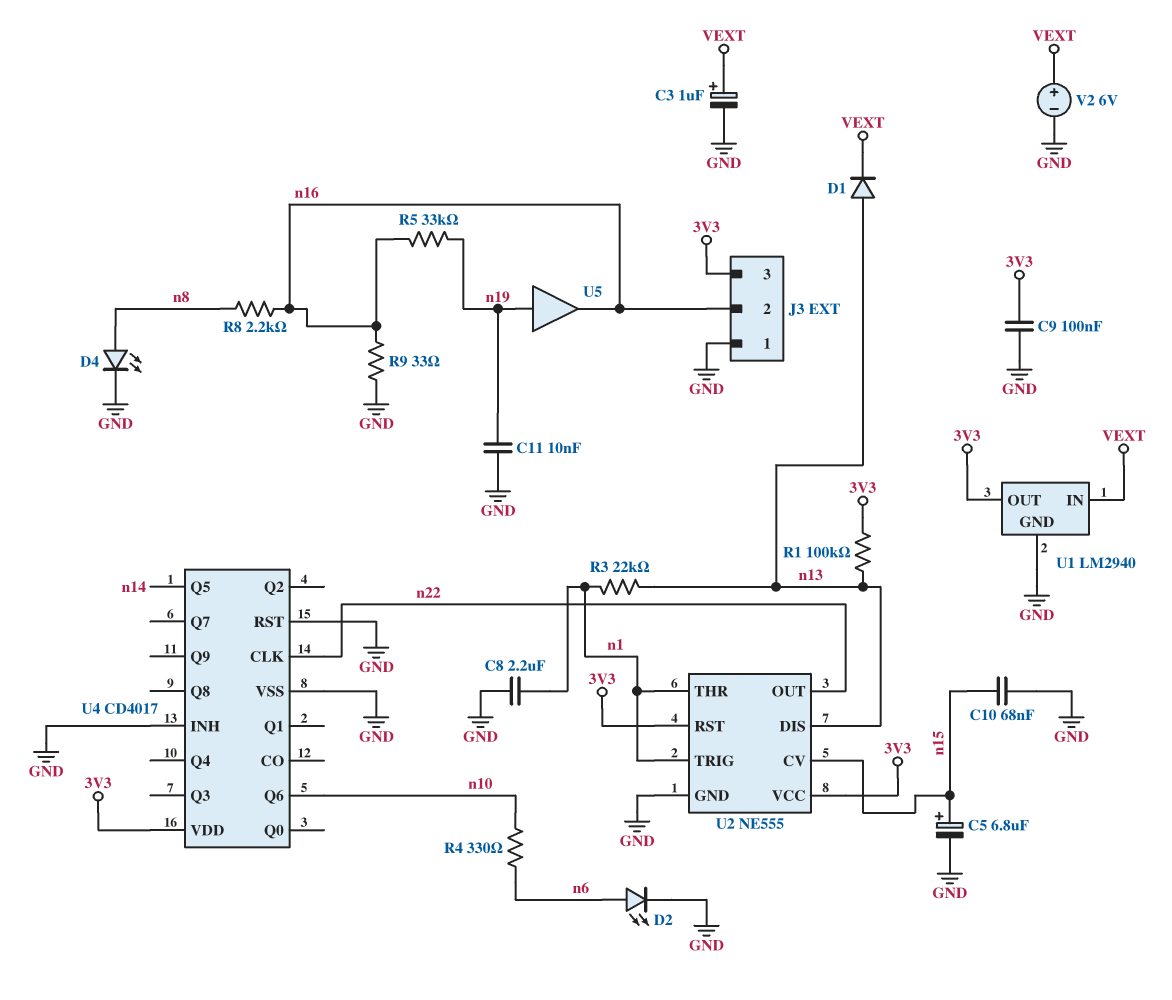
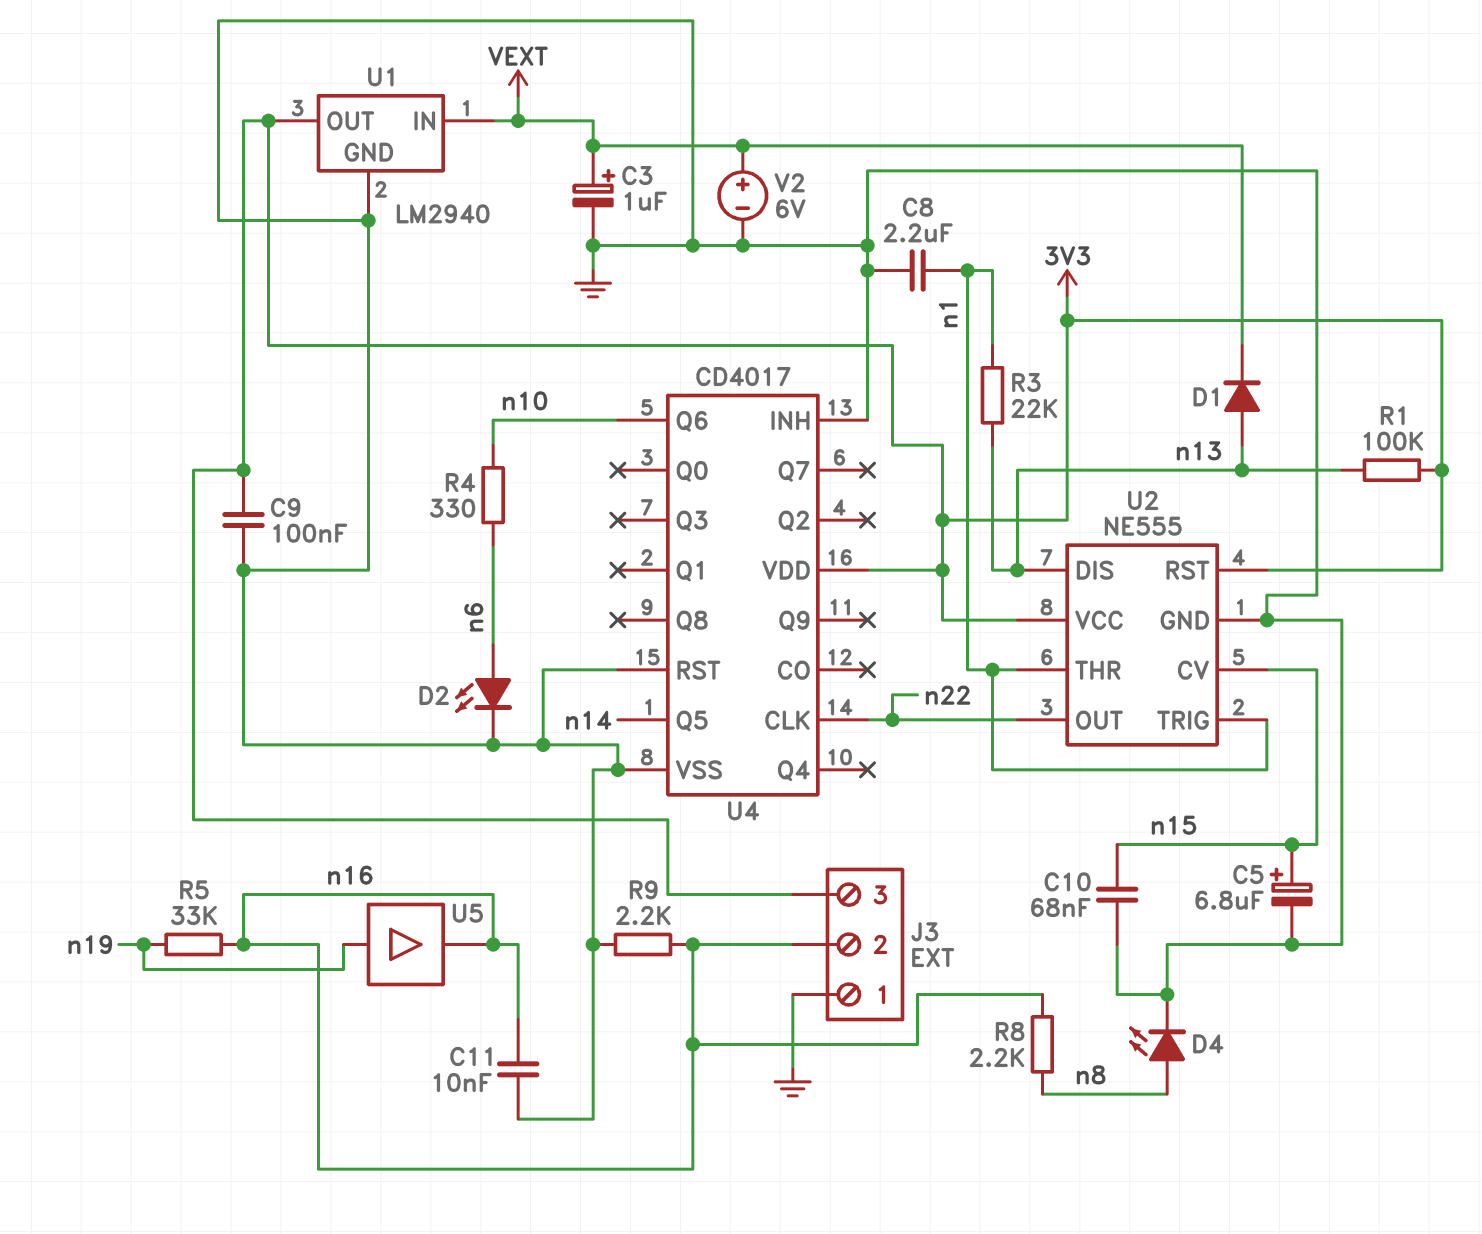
C11: 10nF (GND, n19) -> 10nF (GND, n16)
R9: 33 (GND, n16) -> 2.2k (GND, n16)

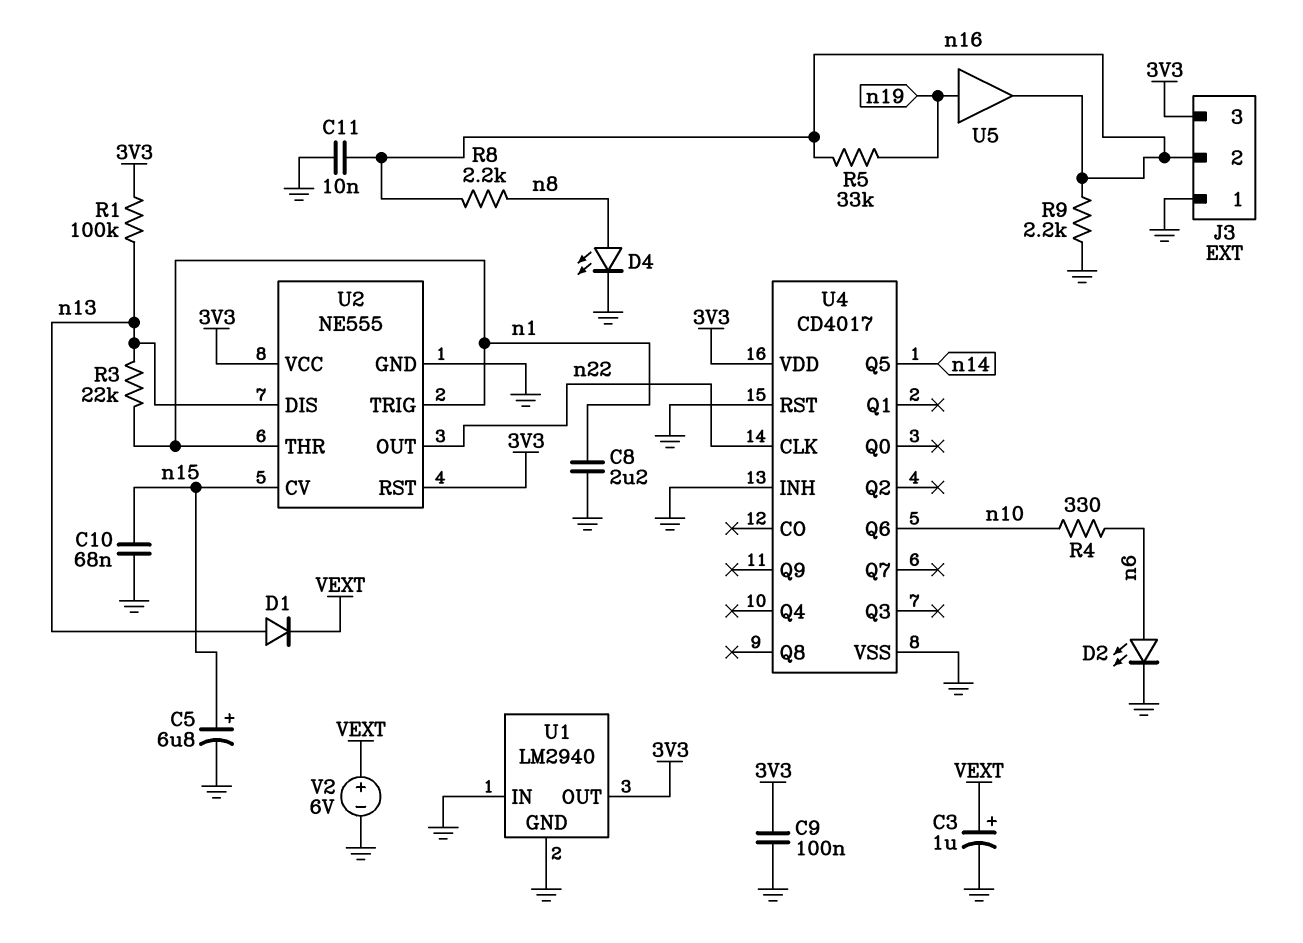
U1 pin IN: VEXT -> GND

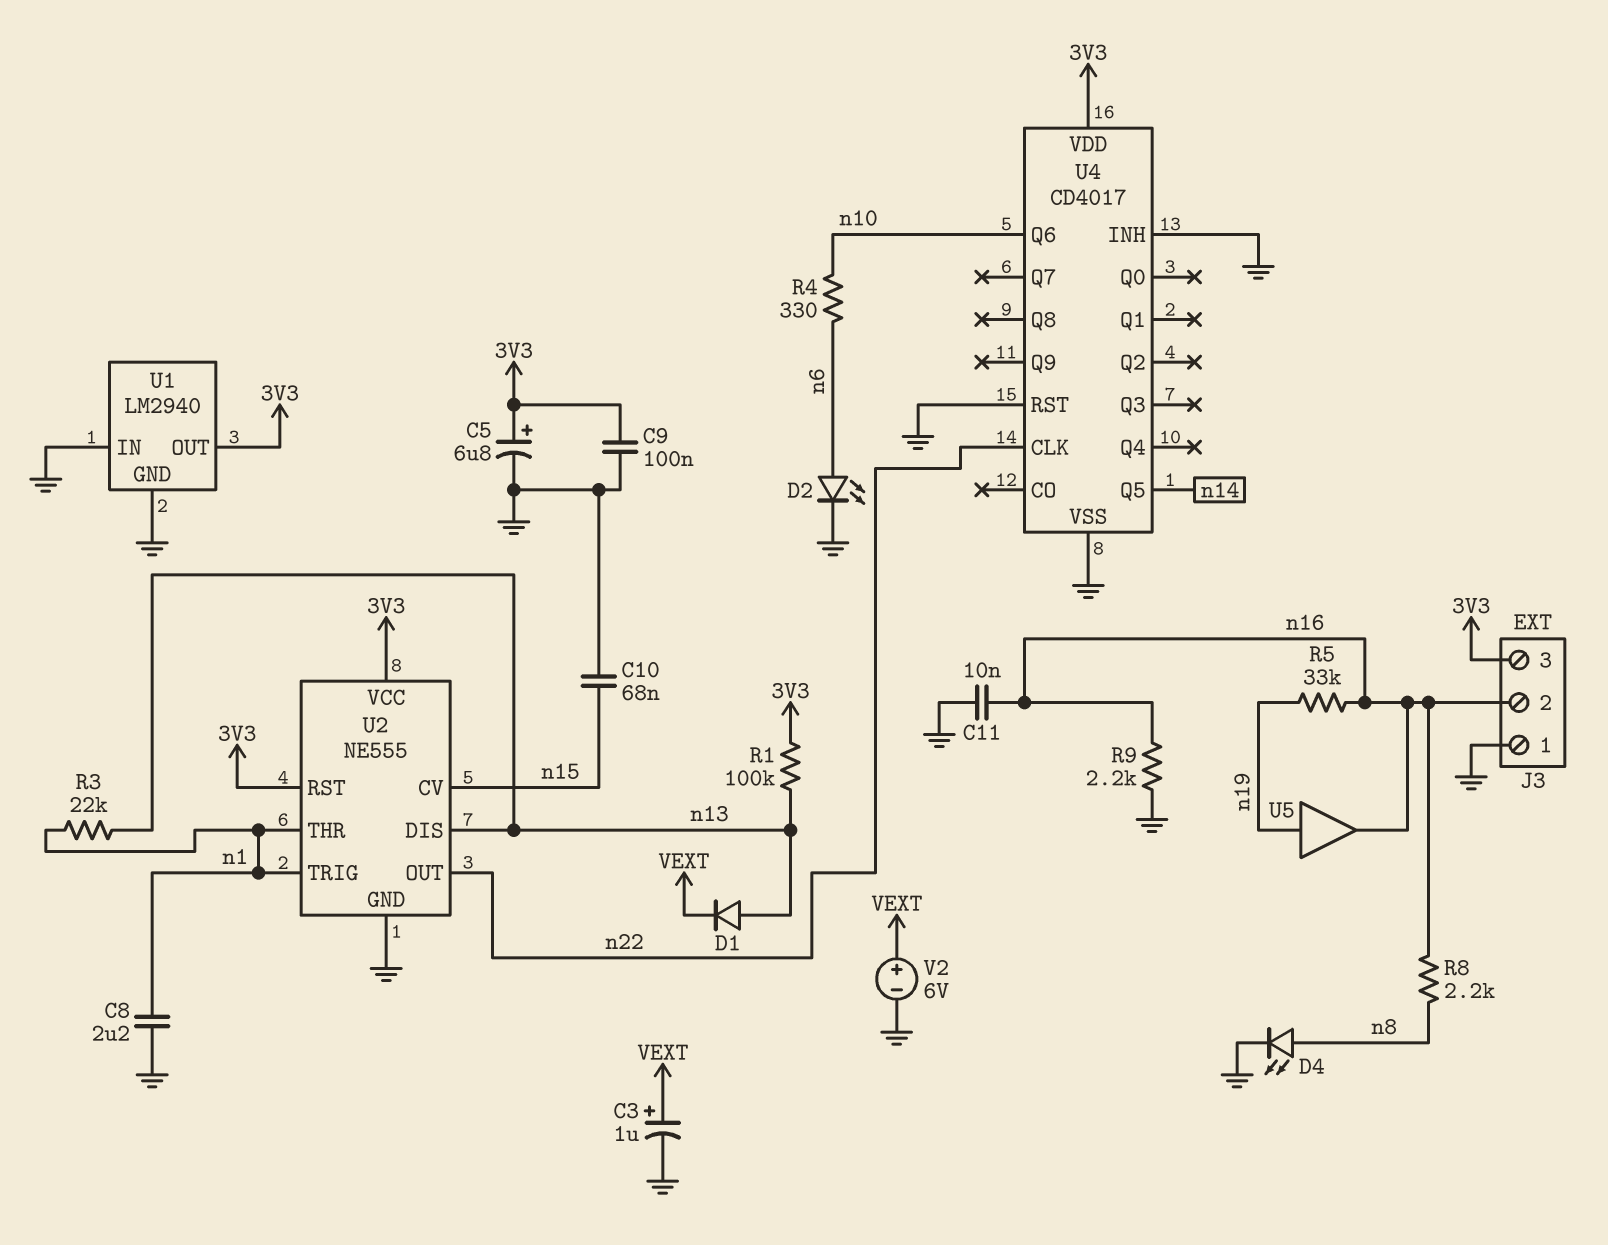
C5: 6.8uF (plus n15, minus GND) -> 6.8uF (plus 3V3, minus GND)

